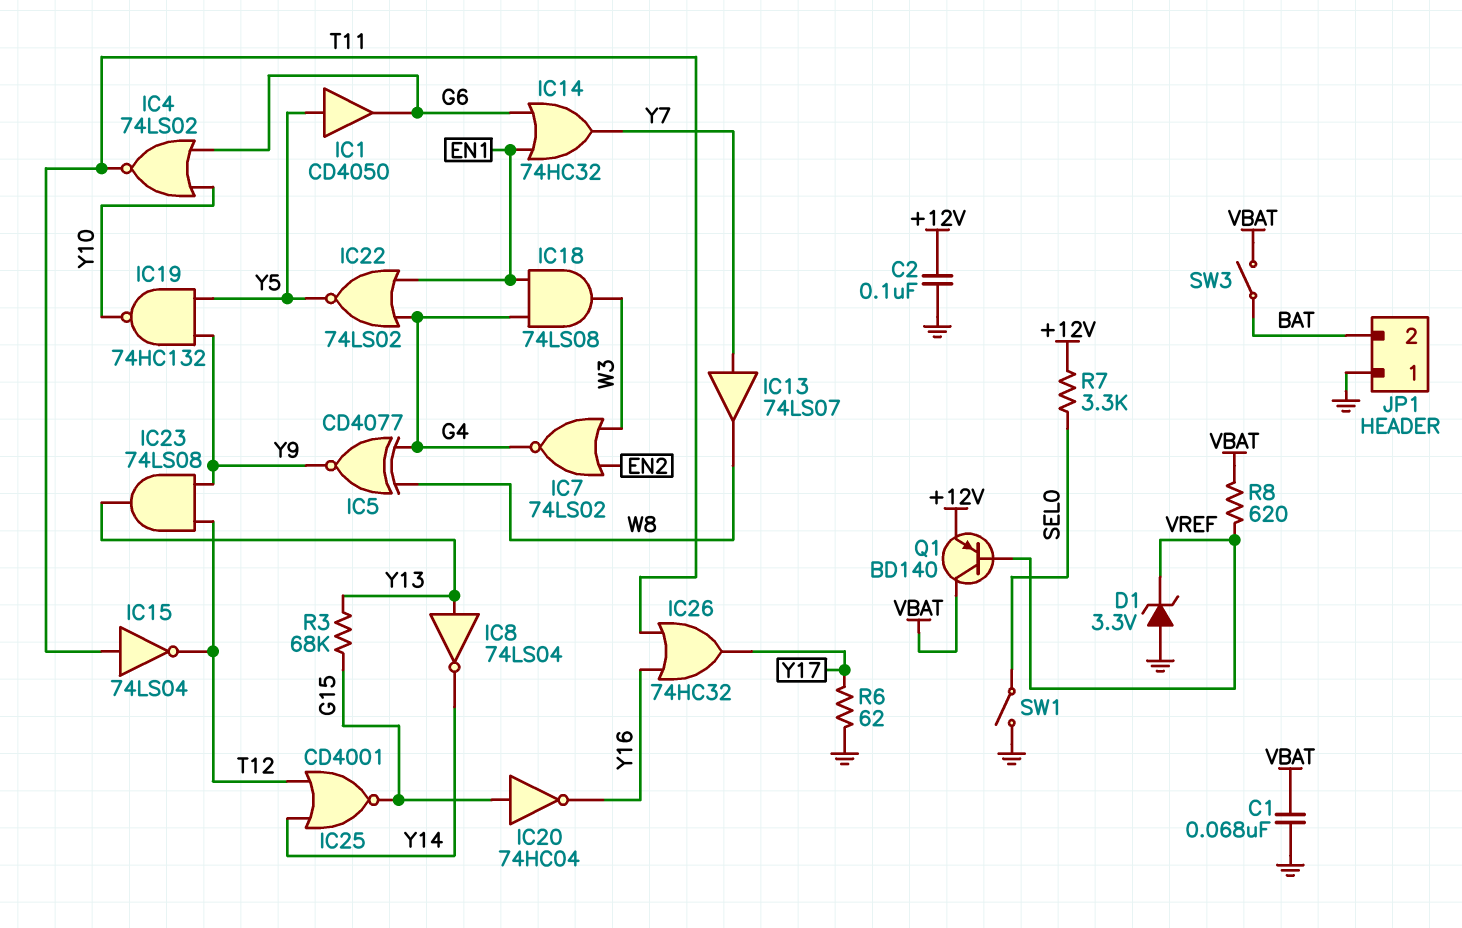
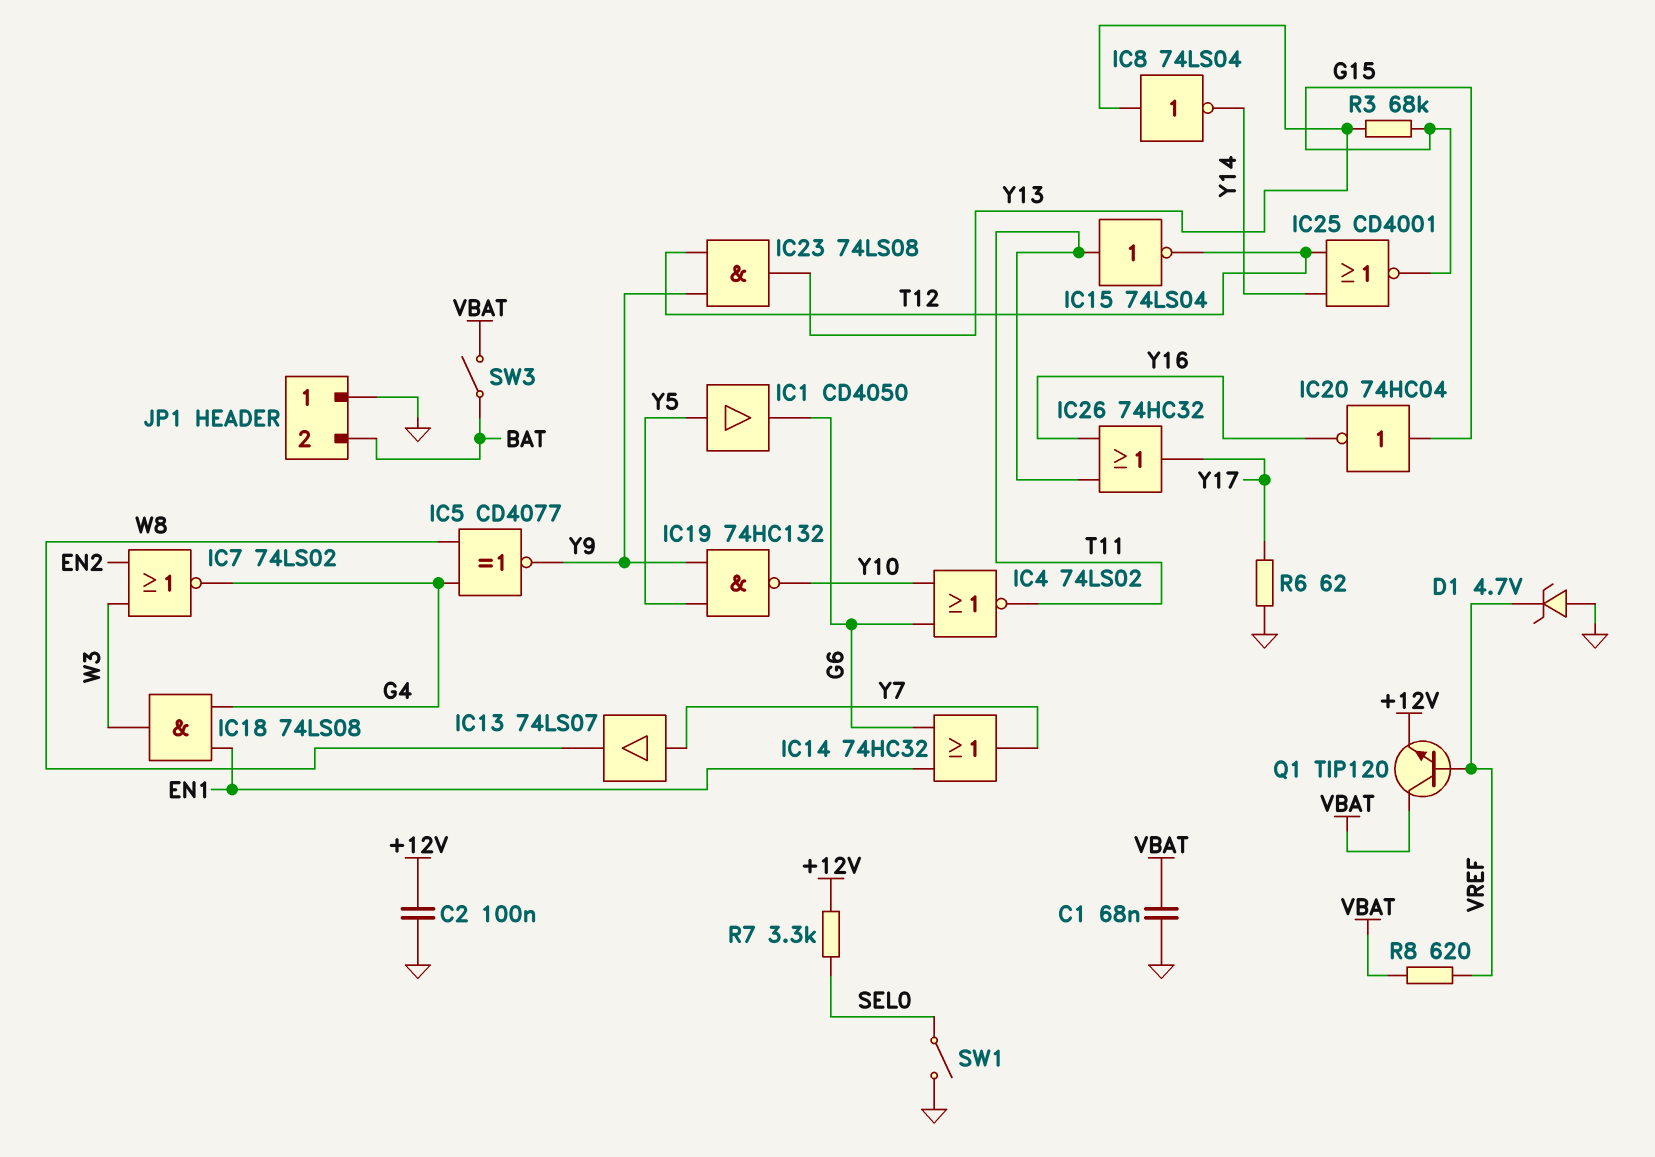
D1: zener 3.3V (A GND, K VREF) -> zener 4.7V (A GND, K VREF)
IC22: NOR 74LS02 (in EN1, in G4, out Y5) -> none
Q1: PNP BD140 (B VREF, C VBAT, E +12V) -> NPN TIP120 (B VREF, C VBAT, E +12V)

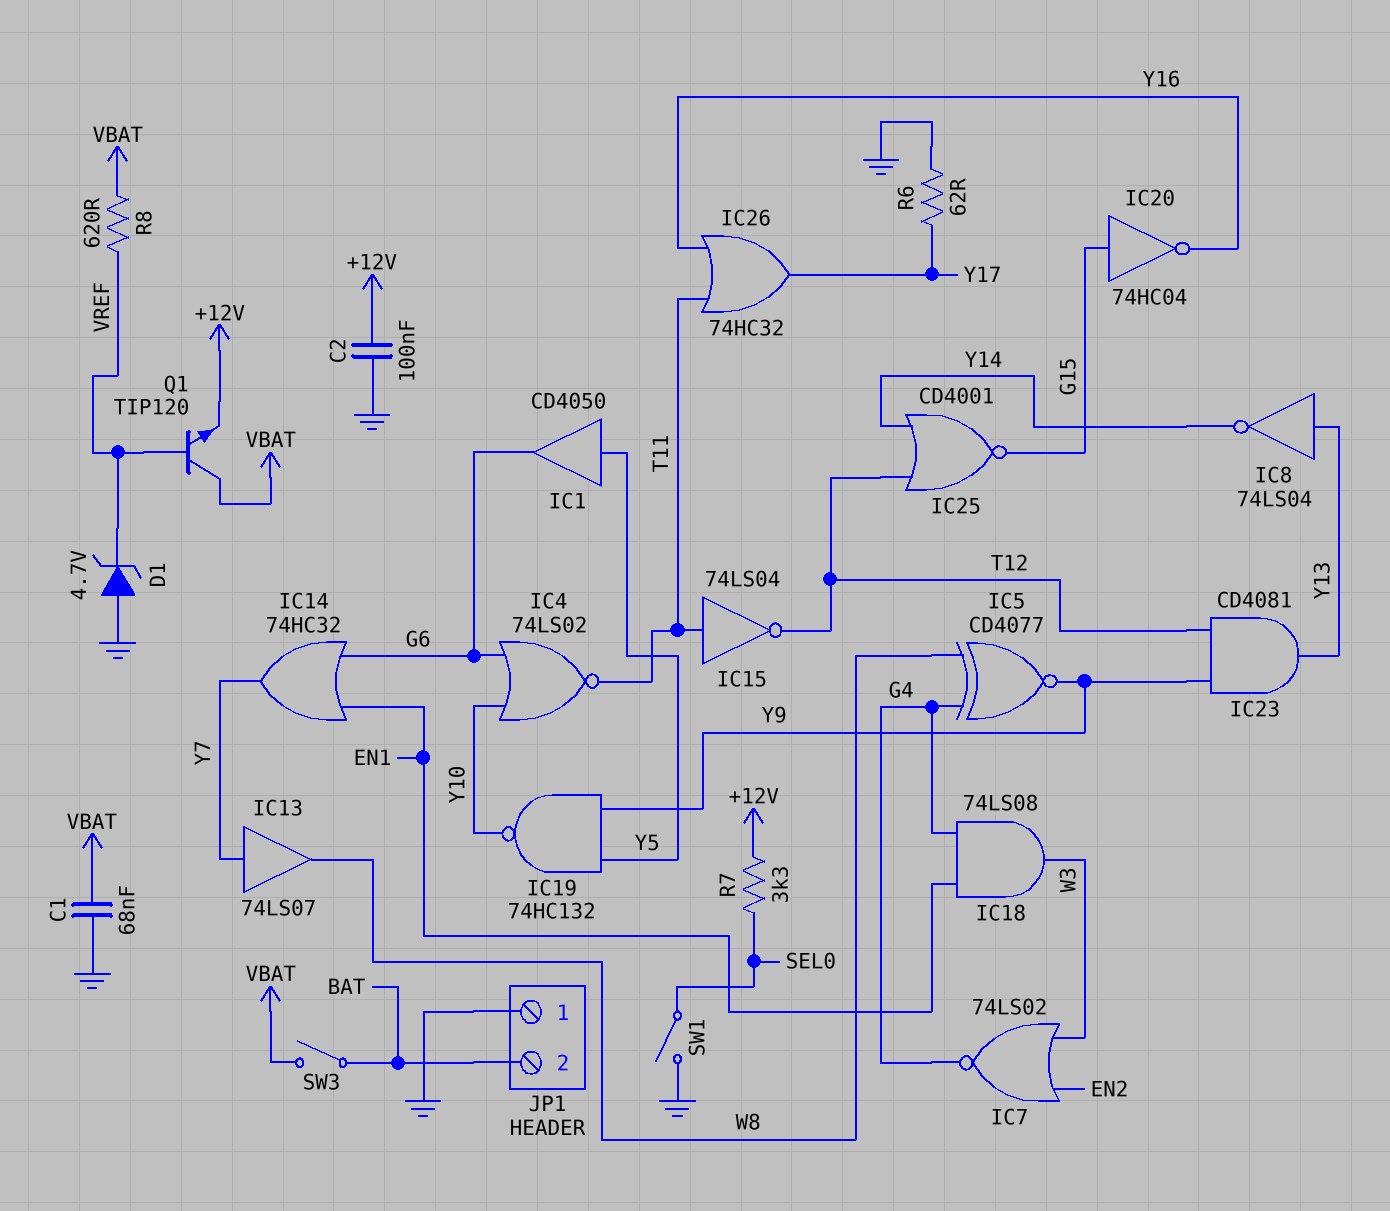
IC23: AND 74LS08 (in T12, in Y9, out Y13) -> AND CD4081 (in T12, in Y9, out Y13)
R3: 68k (G15, Y13) -> none

